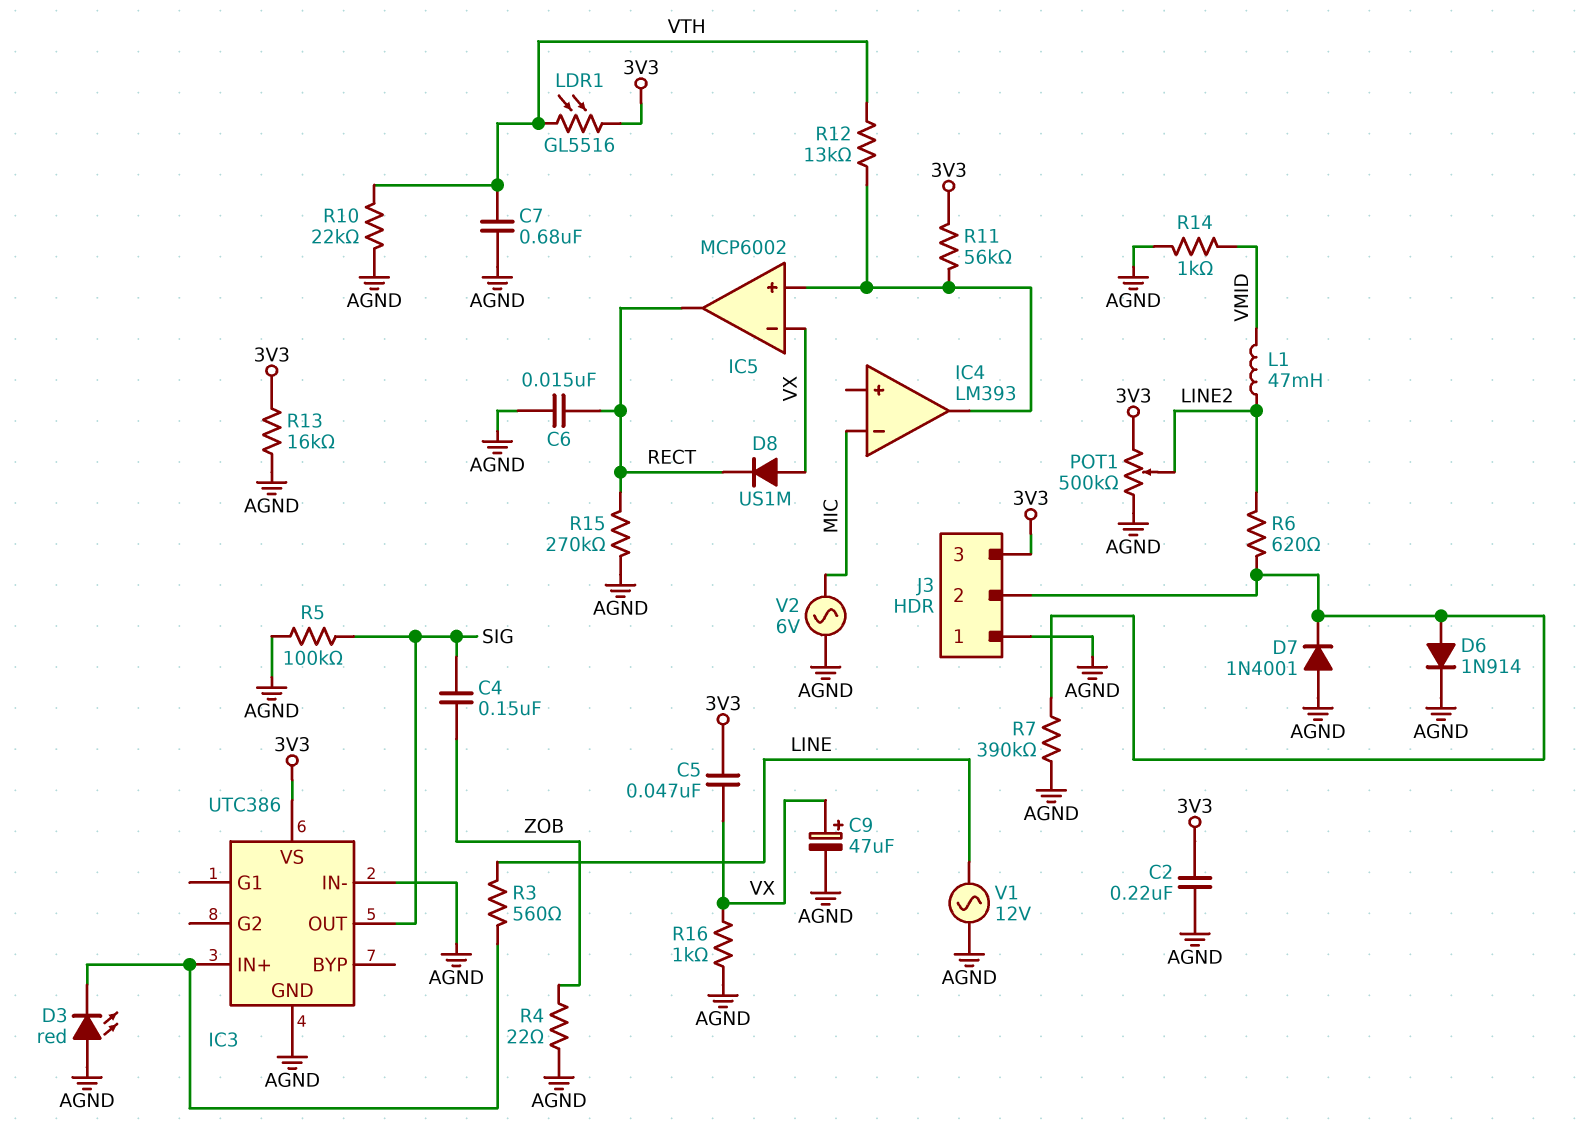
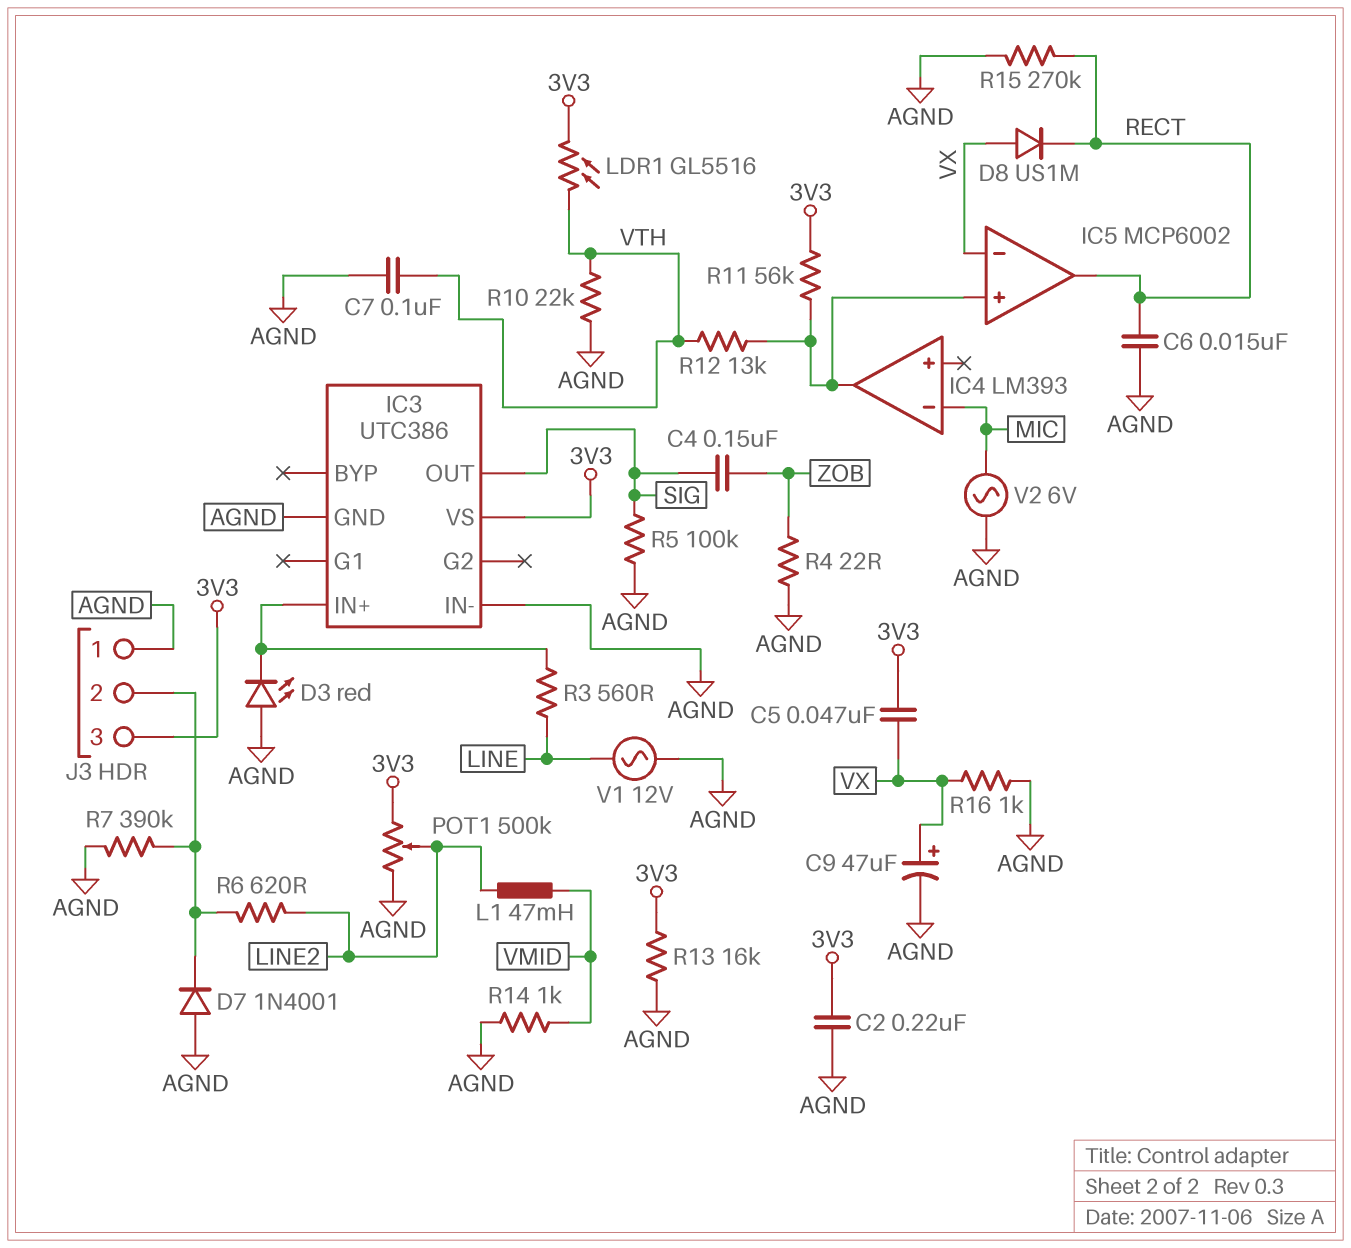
C7: 680nF (AGND, VTH) -> 100nF (AGND, VTH)
D6: diode 1N914 (A J3/2, K AGND) -> none

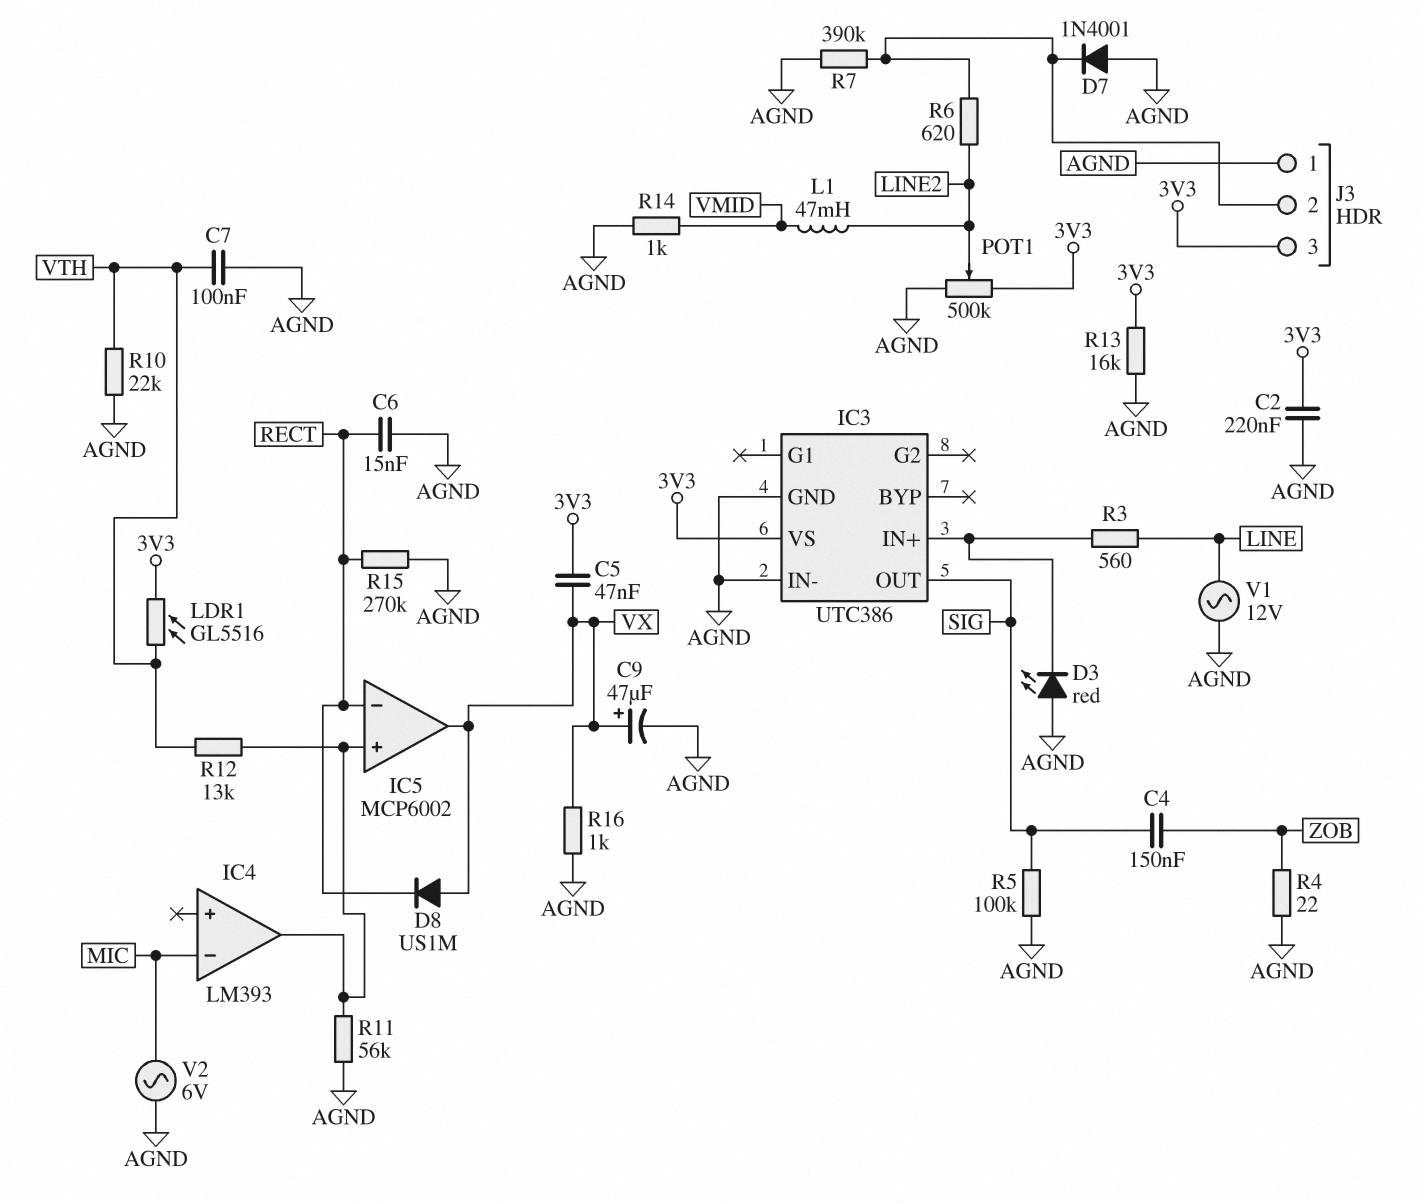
IC5 pin in-: VX -> RECT
IC5 pin out: RECT -> VX
R11: 56k (3V3, IC4/out) -> 56k (AGND, IC4/out)

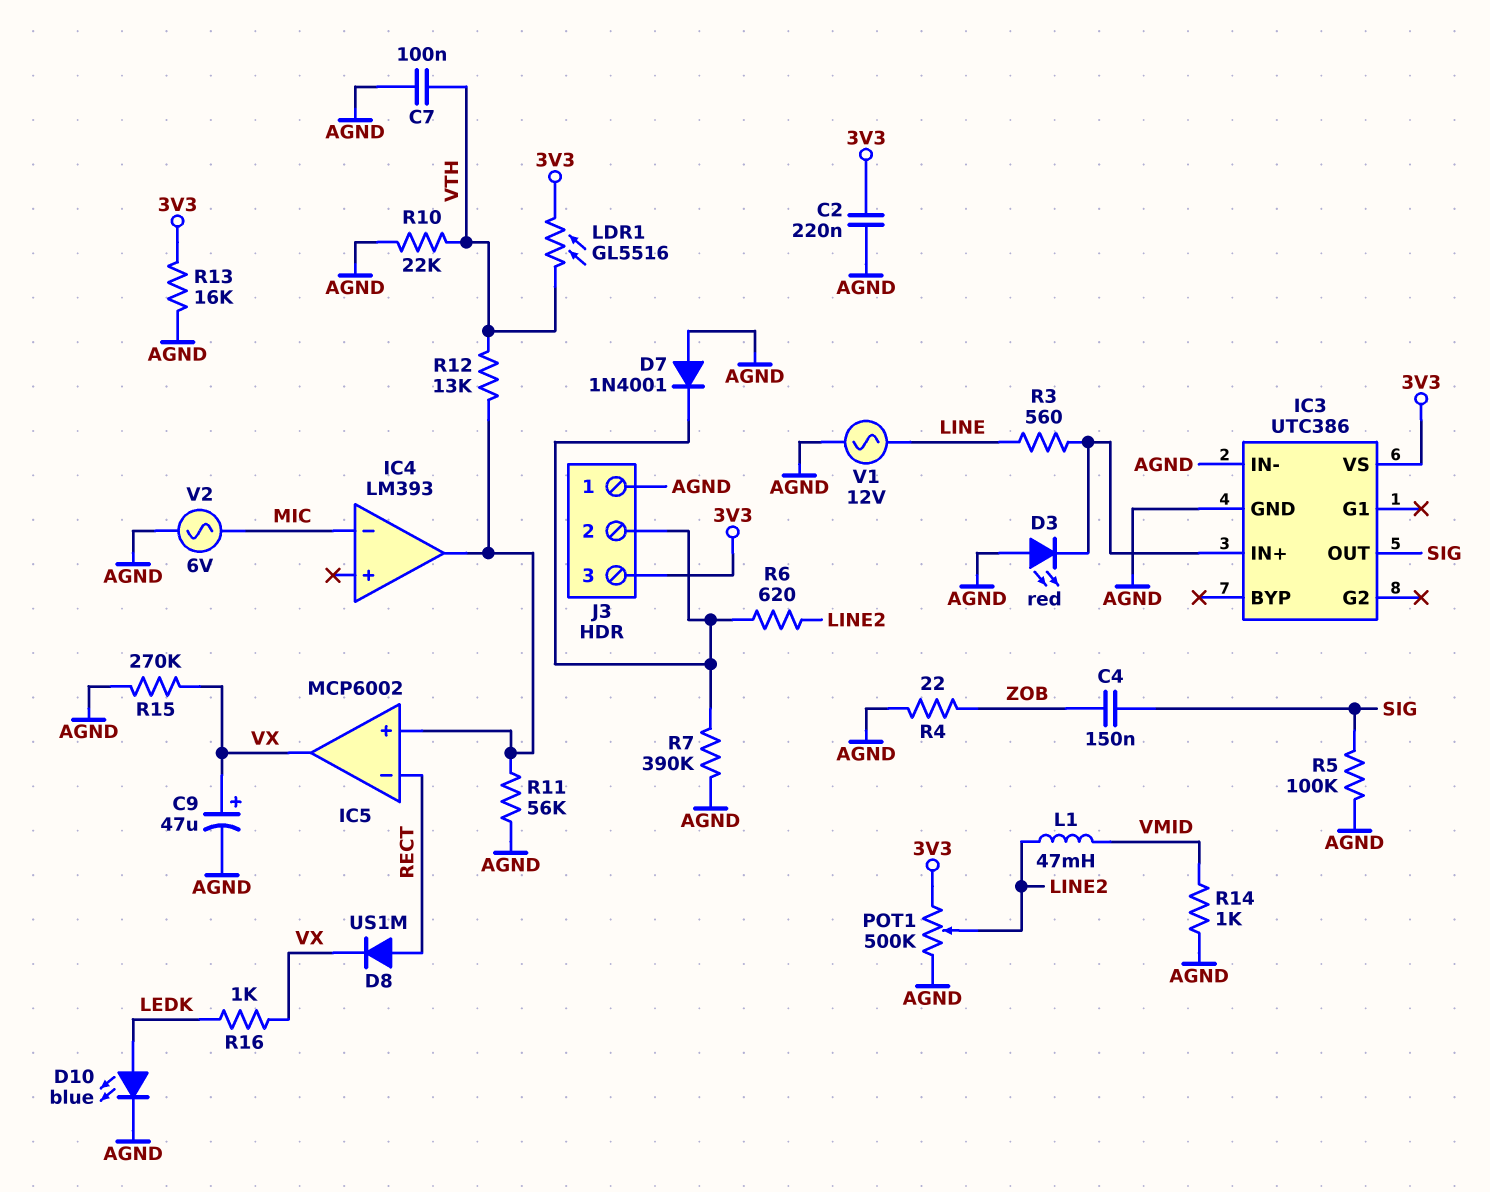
C5: 47nF (3V3, VX) -> none
C6: 15nF (AGND, RECT) -> none
D8: diode US1M (A VX, K RECT) -> diode US1M (A RECT, K VX)
D10: none -> LED blue (A LEDK, K AGND)
R15: 270k (AGND, RECT) -> 270k (AGND, VX)
R16: 1k (AGND, VX) -> 1k (LEDK, VX)

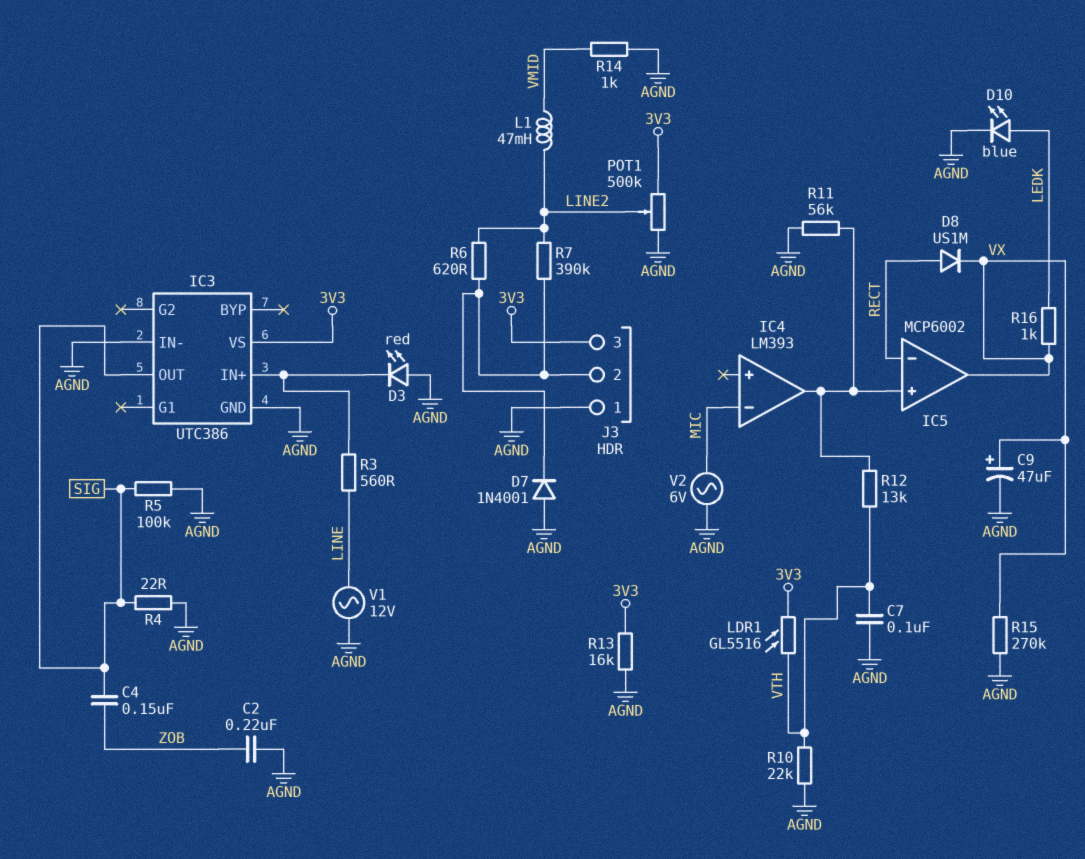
C2: 220nF (3V3, AGND) -> 220nF (AGND, ZOB)
R4: 22 (AGND, ZOB) -> 22 (AGND, SIG)
R7: 390k (AGND, J3/2) -> 390k (J3/2, LINE2)

